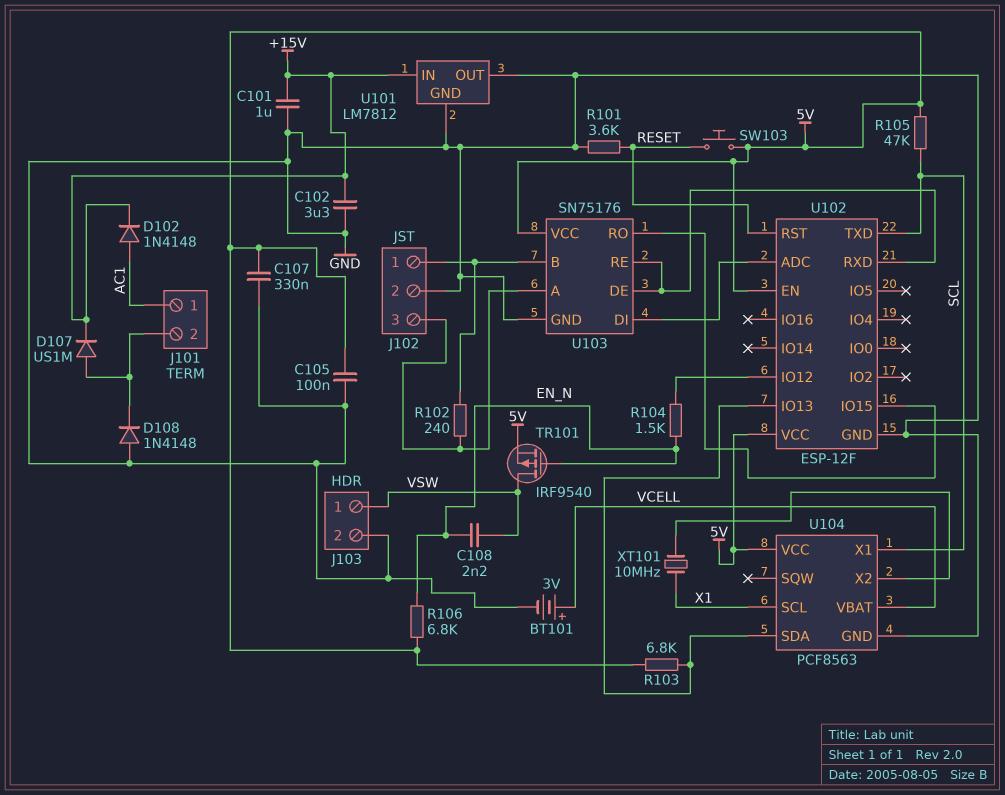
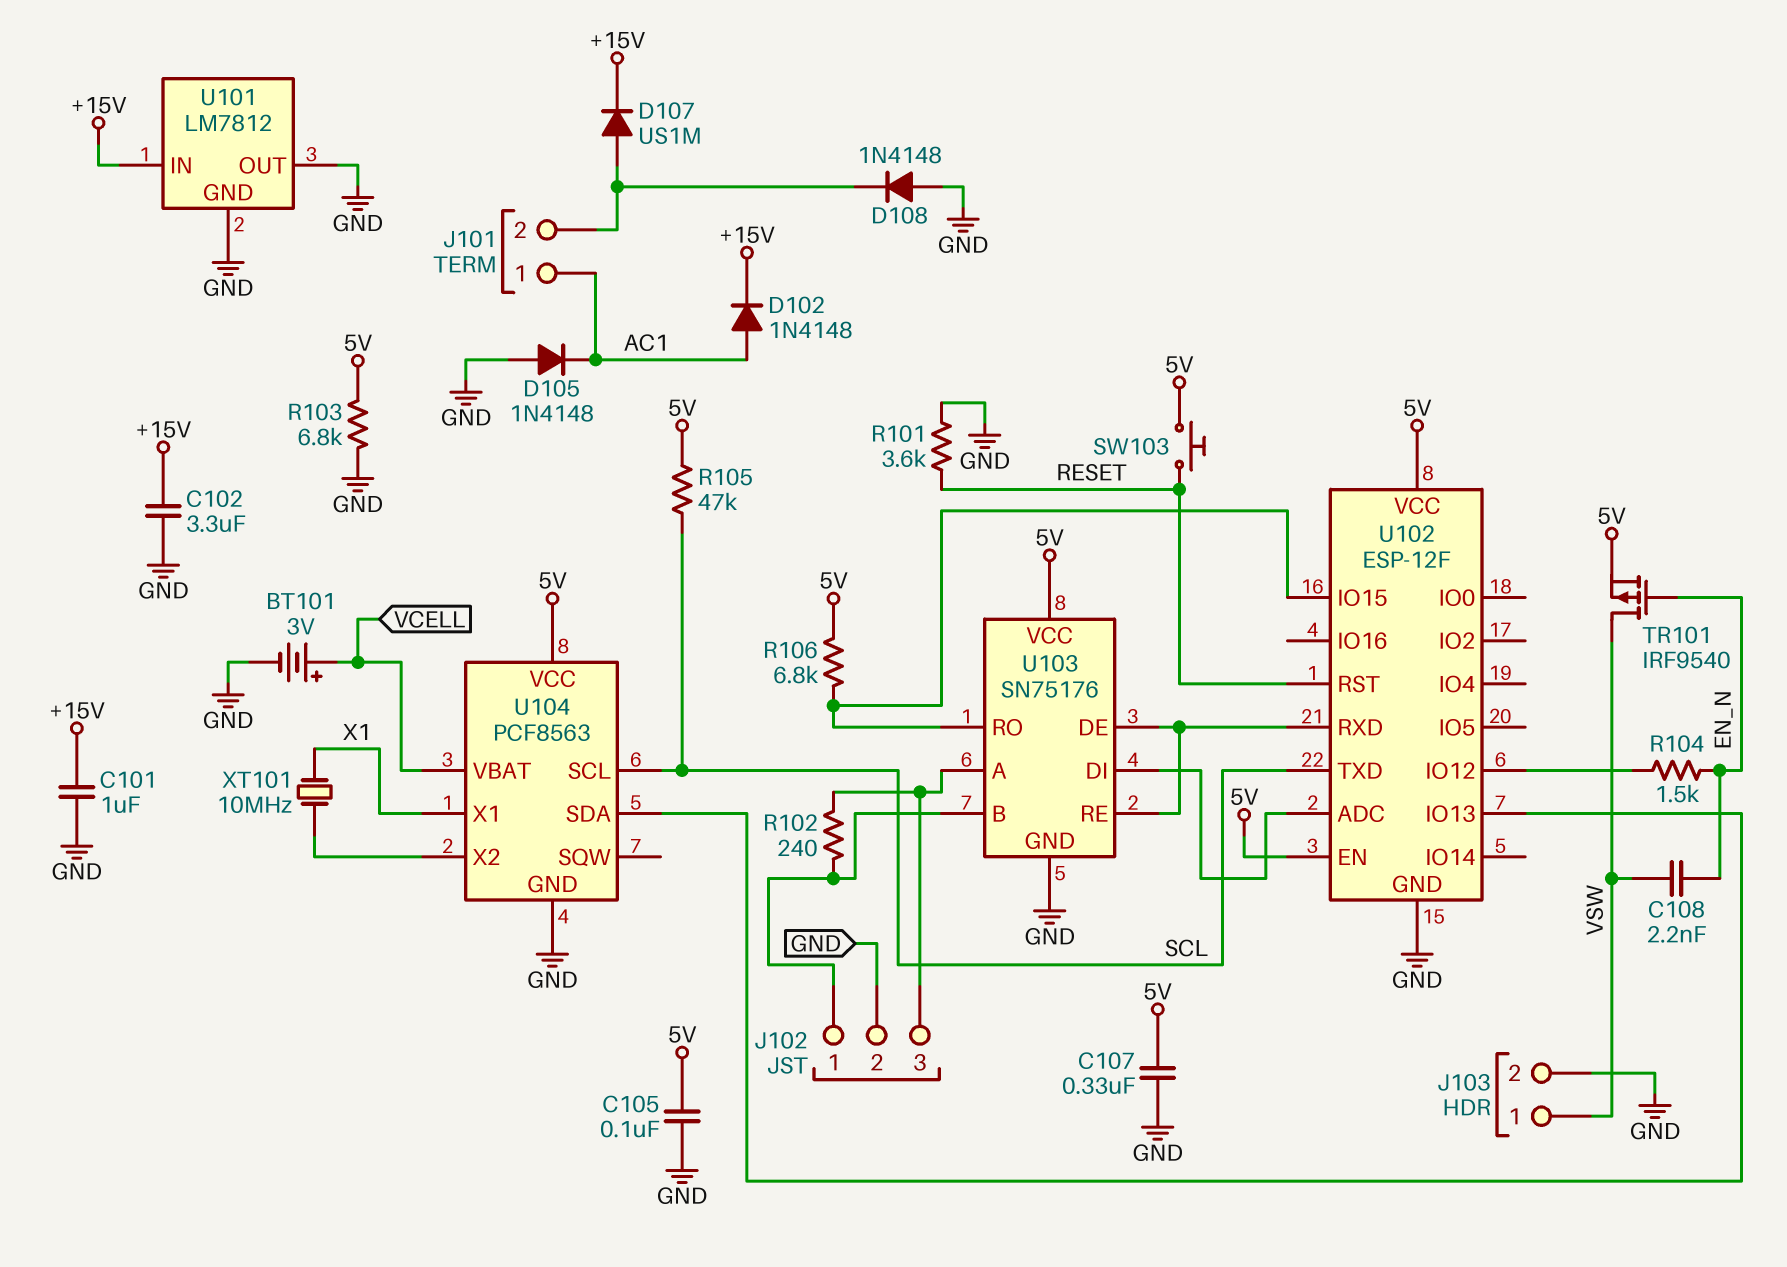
D105: none -> diode 1N4148 (A GND, K AC1)
R103: 6.8k (5V, U102/IO13) -> 6.8k (5V, GND)
R106: 6.8k (5V, EN_N) -> 6.8k (5V, U102/IO15)
U104 pin SCL: X1 -> SCL
U104 pin X1: SCL -> X1

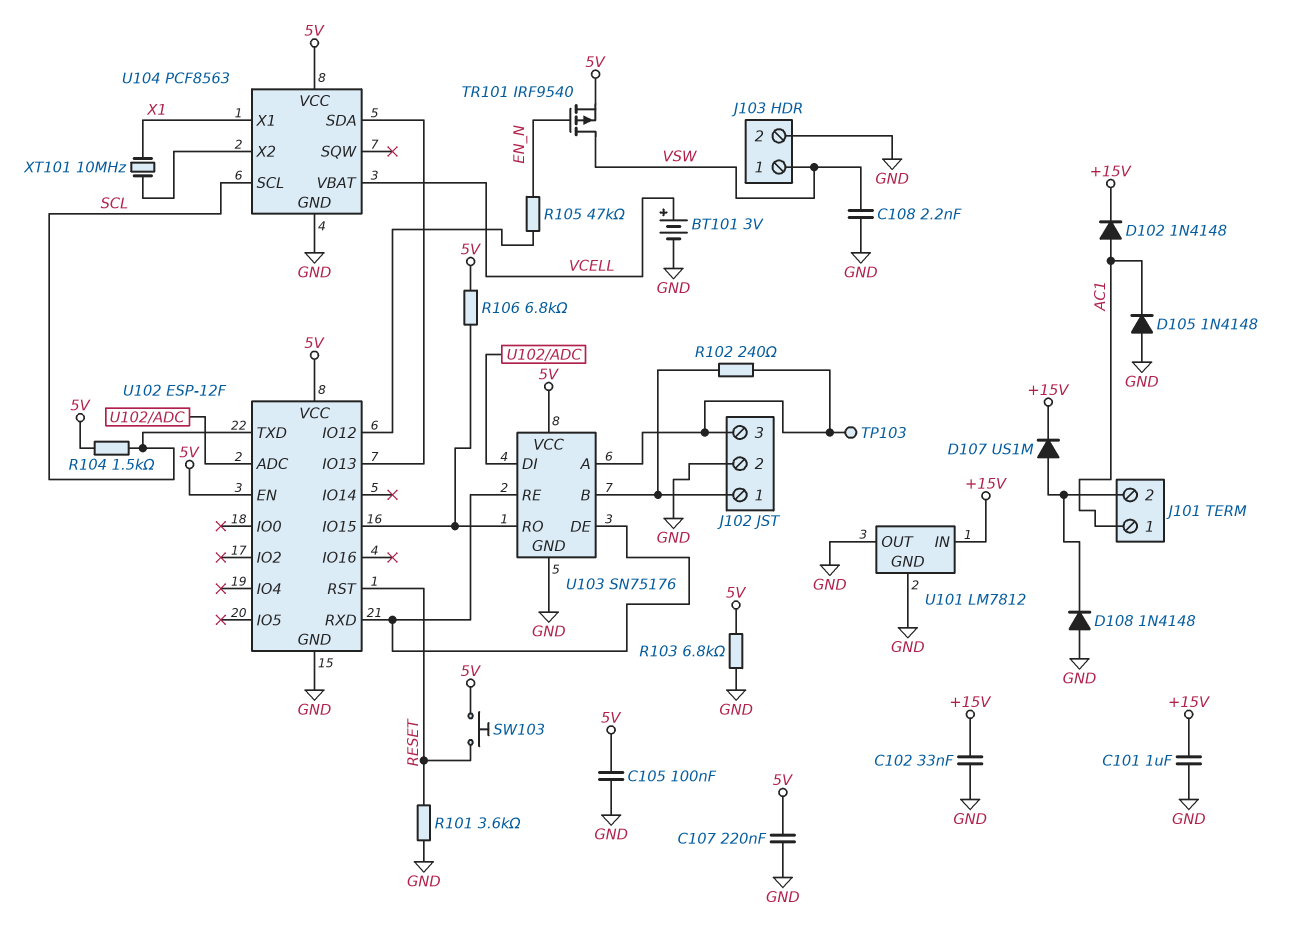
C102: 3.3uF (+15V, GND) -> 33nF (+15V, GND)
C107: 330nF (5V, GND) -> 220nF (5V, GND)
C108: 2.2nF (EN_N, VSW) -> 2.2nF (GND, VSW)
R104: 1.5k (EN_N, U102/IO12) -> 1.5k (5V, SCL)
R105: 47k (5V, SCL) -> 47k (EN_N, U102/IO12)
TP103: none -> test point (J102/3)

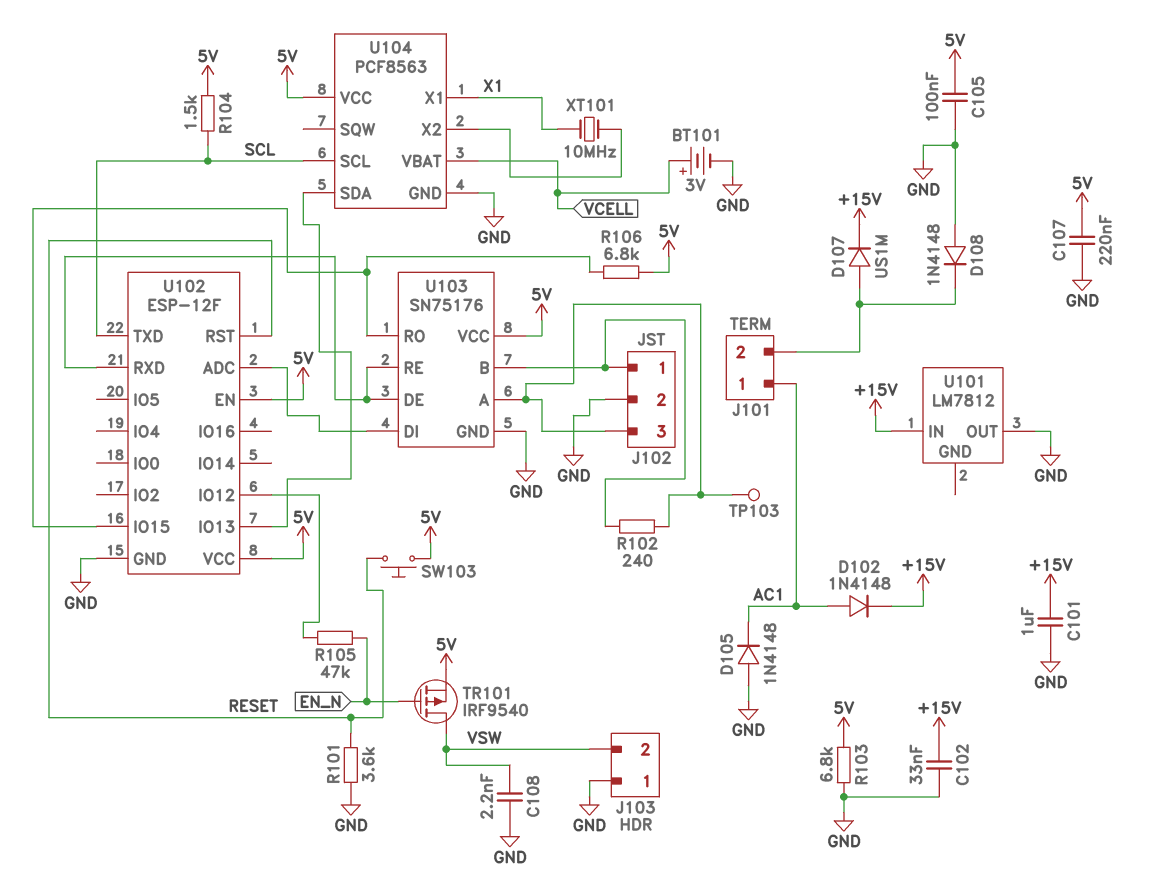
J103 pin 1: VSW -> GND
J103 pin 2: GND -> VSW
U101 pin GND: GND -> none

